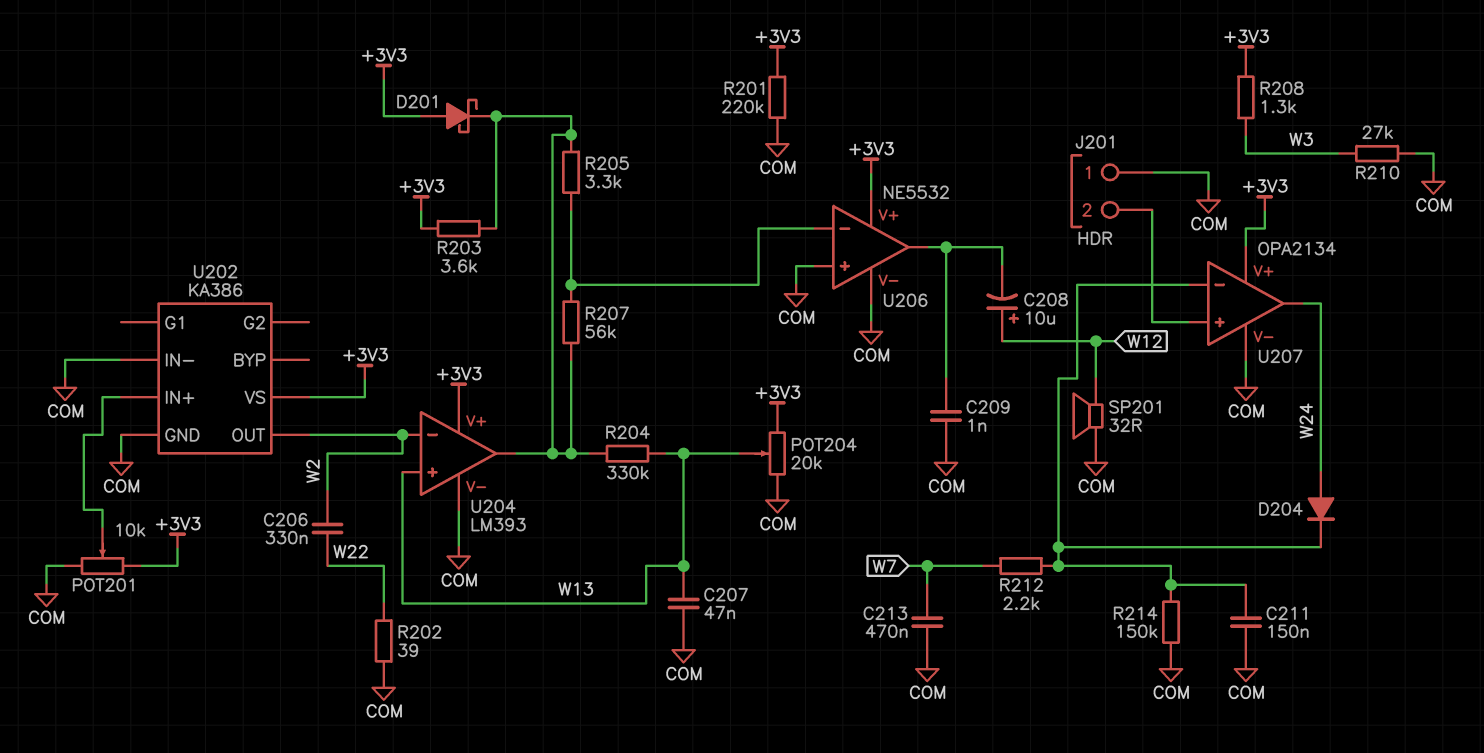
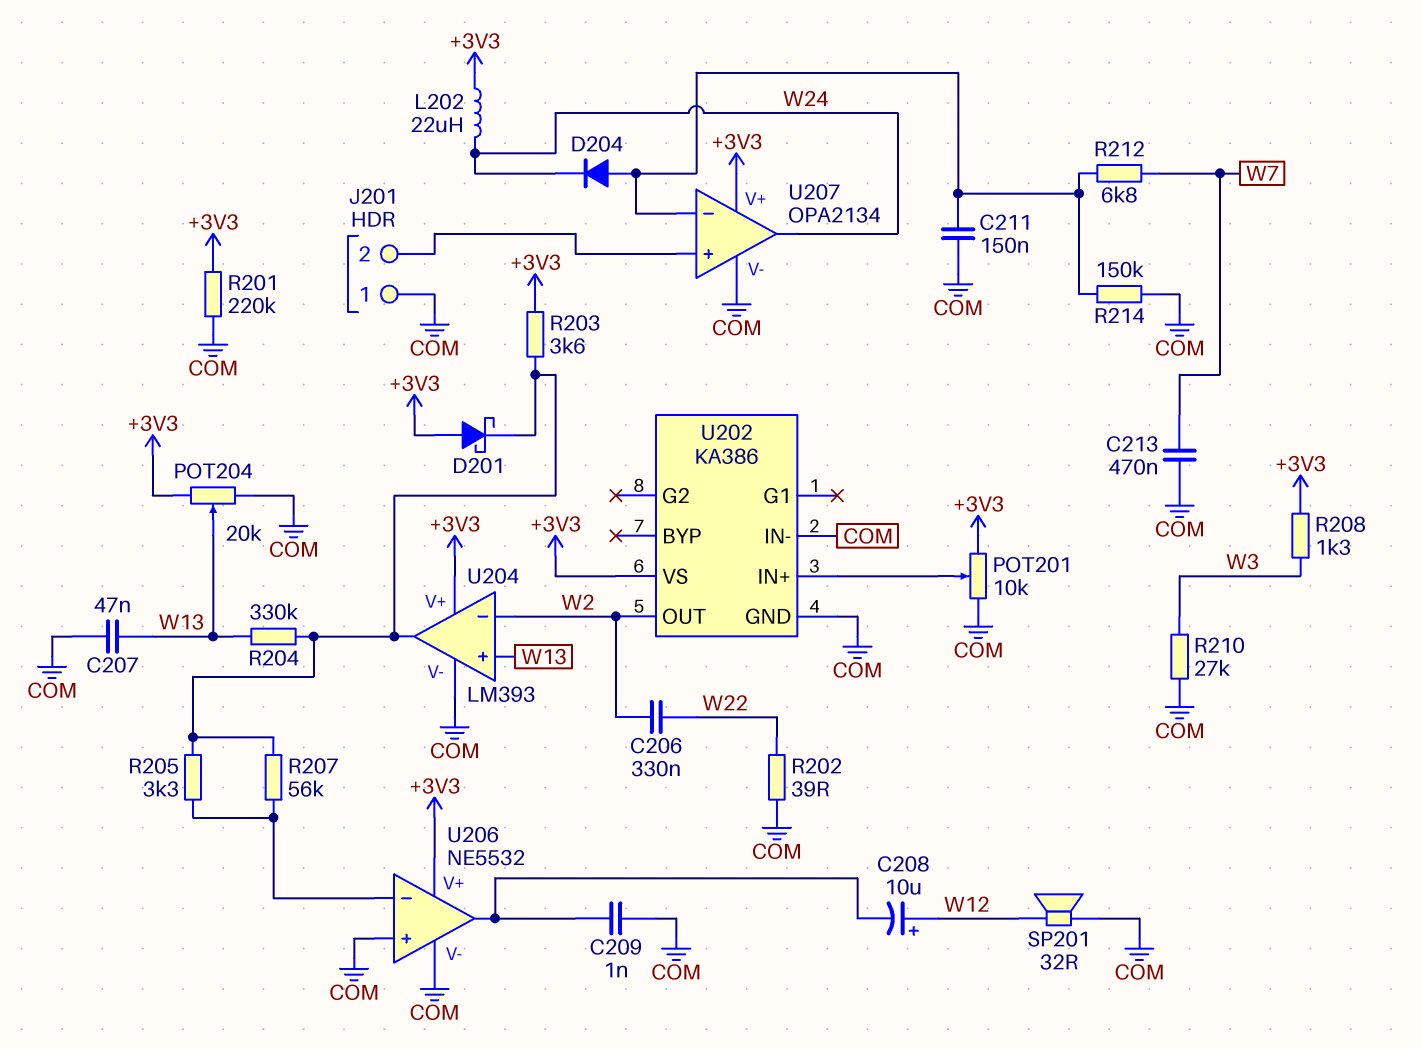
D204: diode (A W24, K U207/in-) -> diode (A U207/in-, K W24)
L202: none -> 22uH (+3V3, W24)
R212: 2.2k (U207/in-, W7) -> 6.8k (U207/in-, W7)

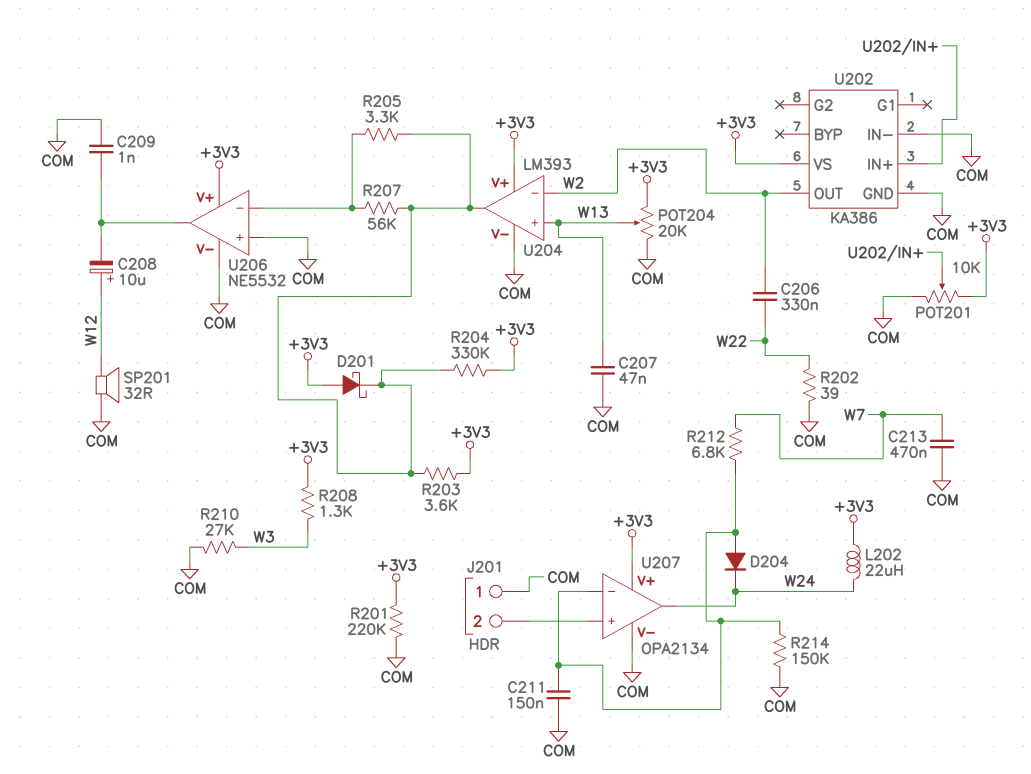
R204: 330k (U204/out, W13) -> 330k (+3V3, U204/out)

